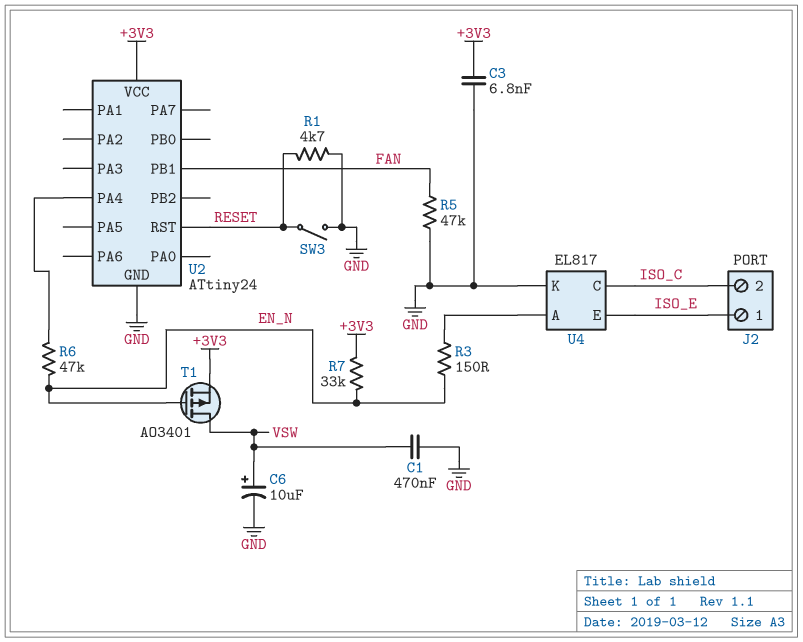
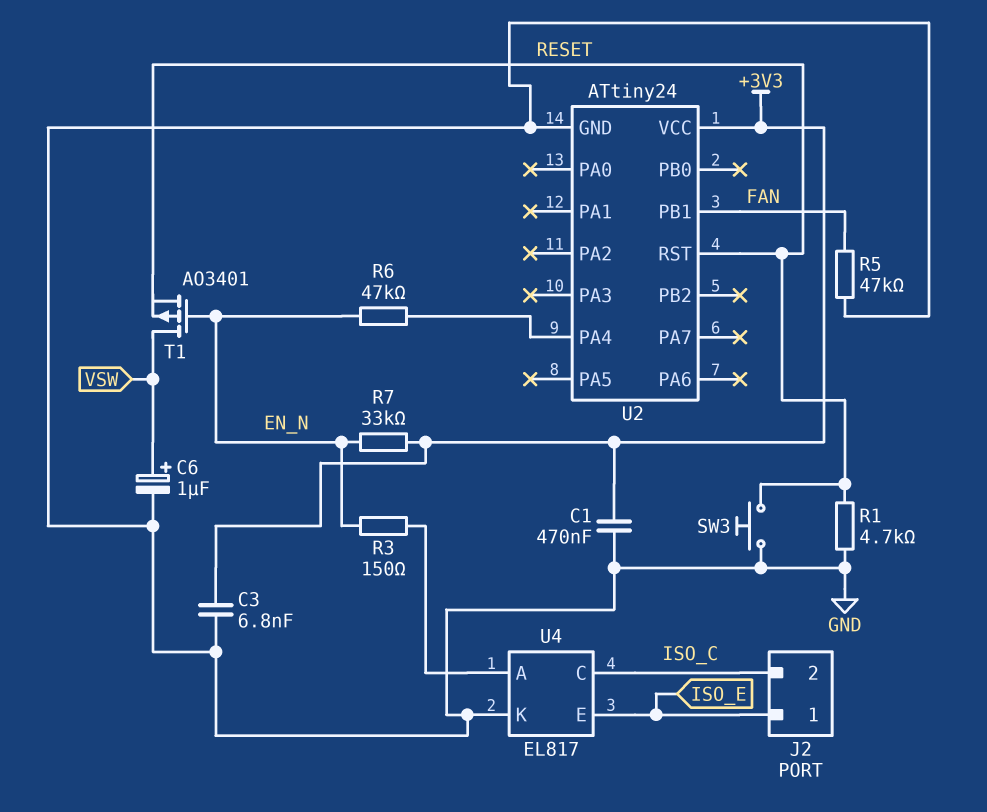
C1: 470nF (GND, VSW) -> 470nF (+3V3, GND)
C6: 10uF (plus VSW, minus GND) -> 1uF (plus VSW, minus GND)
SW3: switch (GND, RESET) -> button (GND, RESET)
T1: PMOS AO3401 (G EN_N, D VSW, S +3V3) -> PMOS AO3401 (G EN_N, D VSW, S RESET)

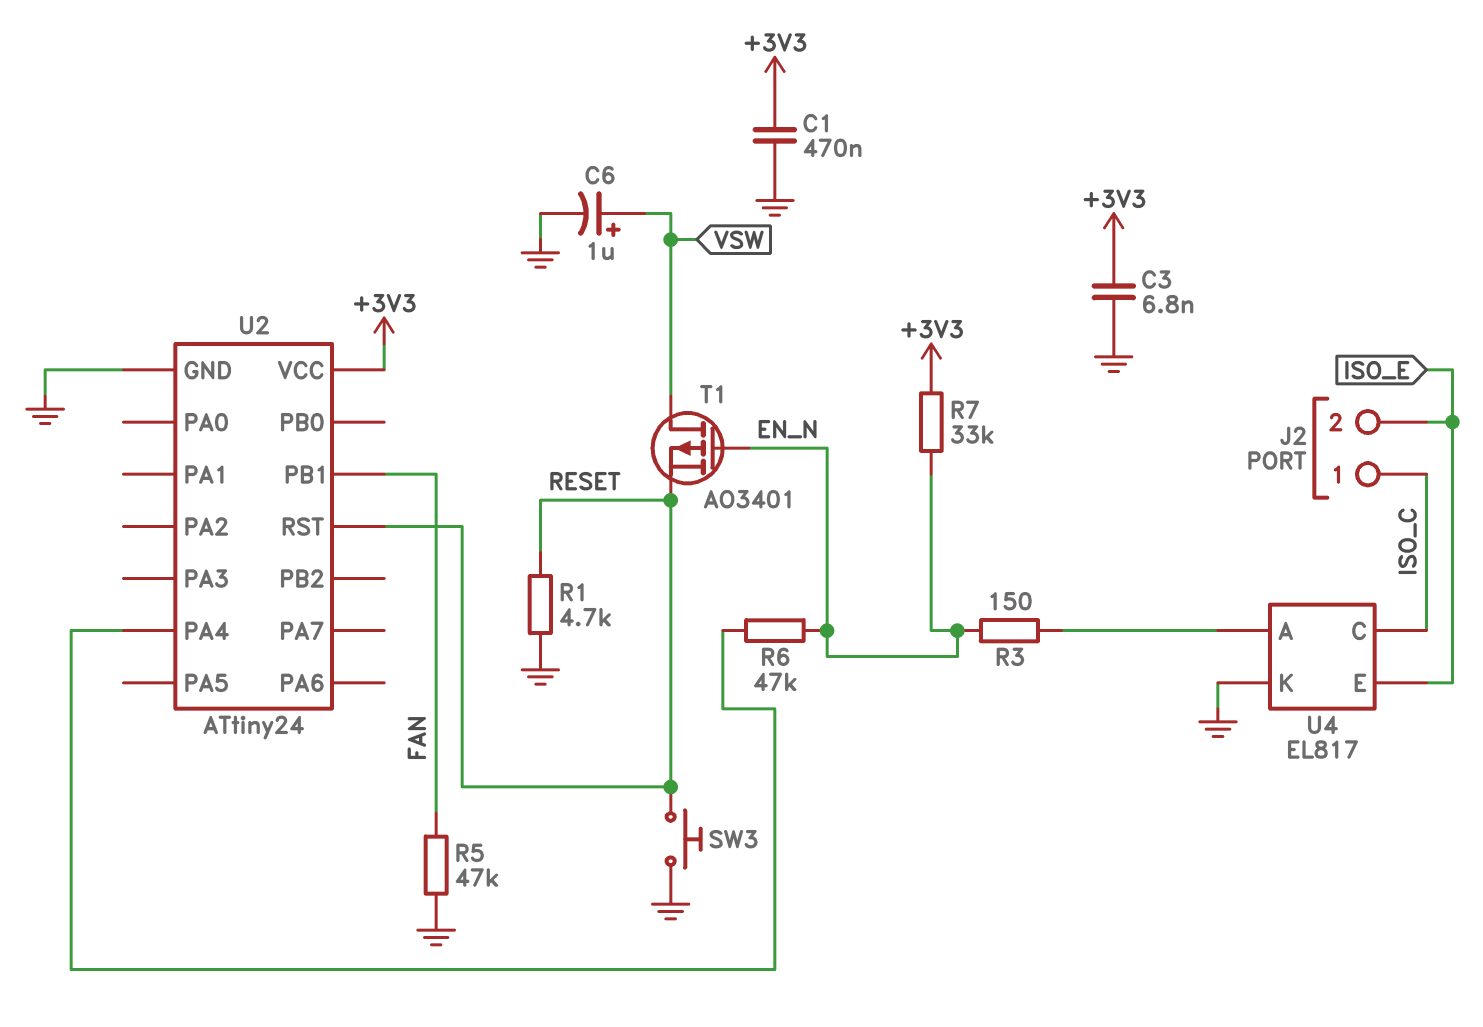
J2 pin 1: ISO_E -> ISO_C
J2 pin 2: ISO_C -> ISO_E

